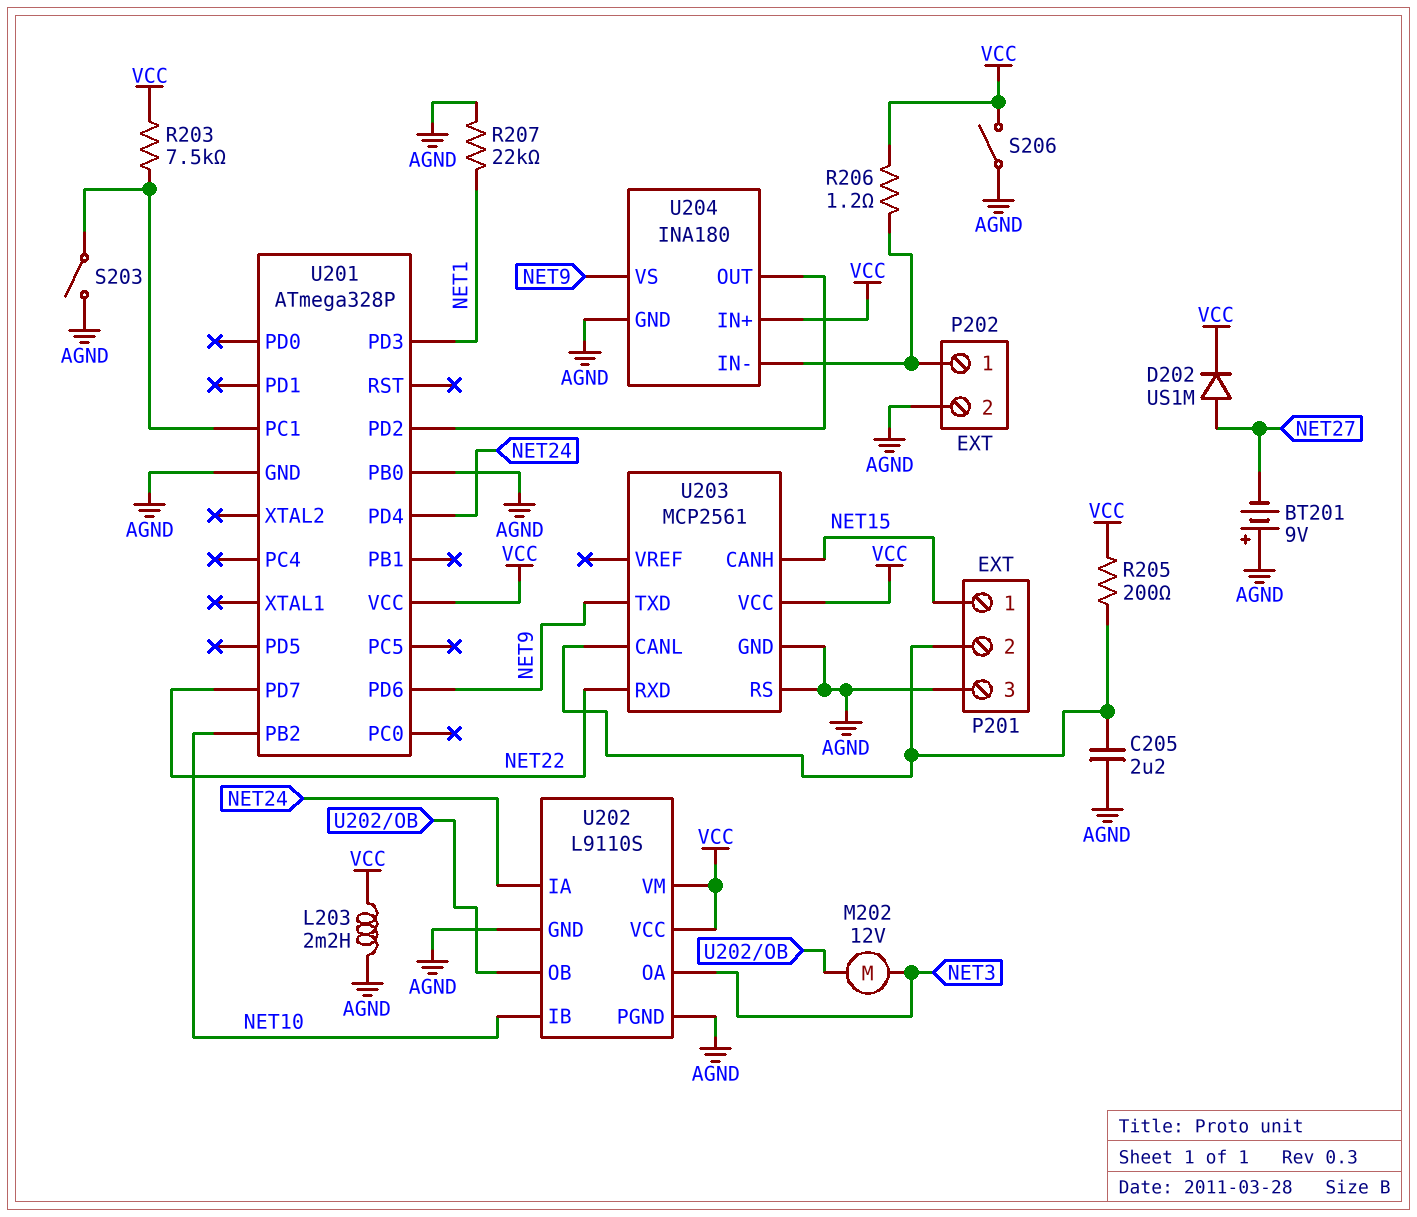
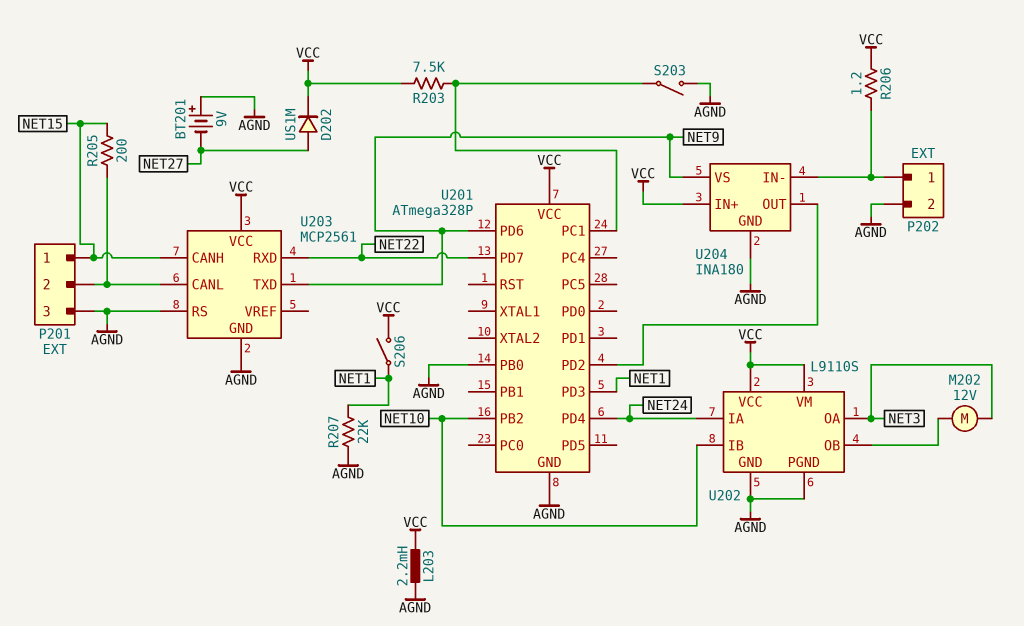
C205: 2.2uF (AGND, P201/2) -> none
R205: 200 (P201/2, VCC) -> 200 (NET15, P201/2)
S206: switch (AGND, VCC) -> switch (NET1, VCC)

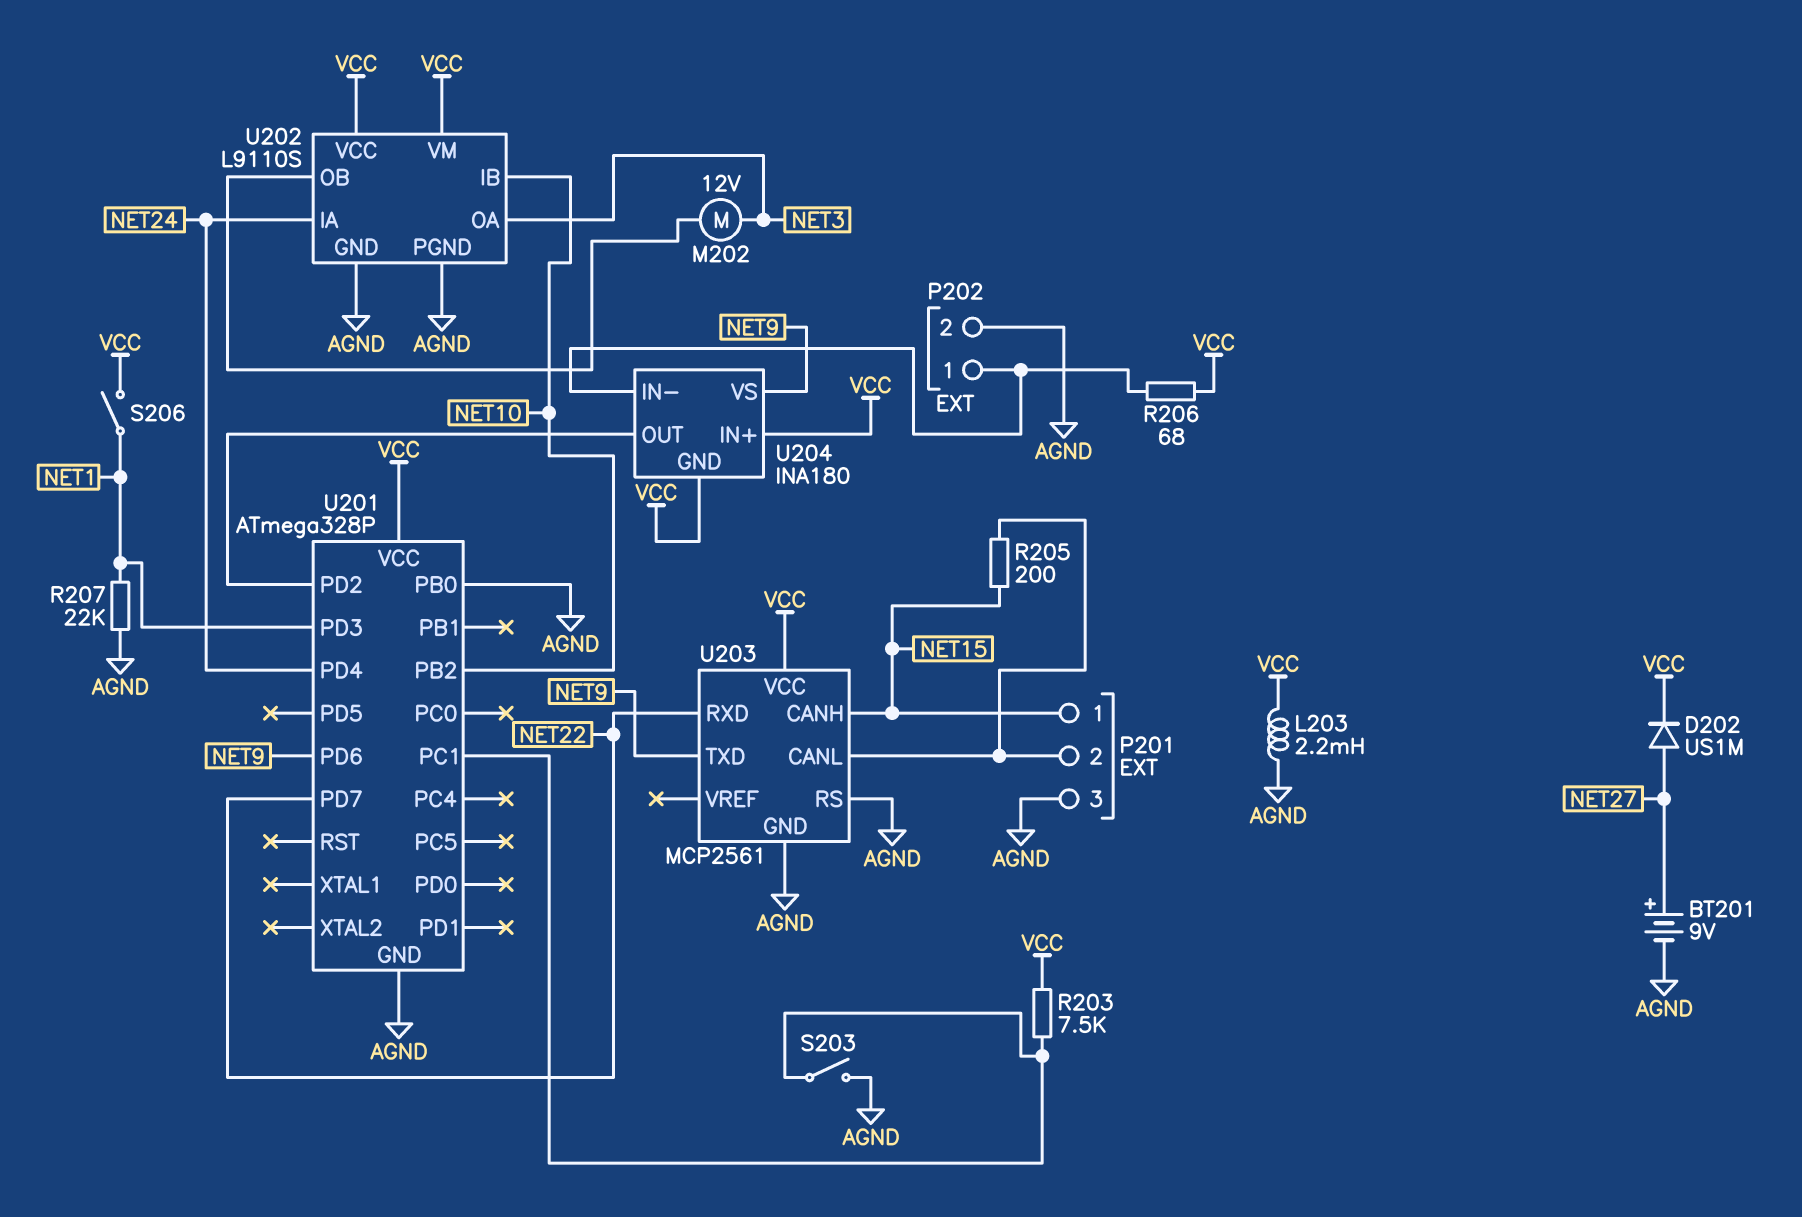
BT201: 9V (plus AGND, minus NET27) -> 9V (plus NET27, minus AGND)
R206: 1.2 (P202/1, VCC) -> 68 (P202/1, VCC)
U204 pin GND: AGND -> VCC

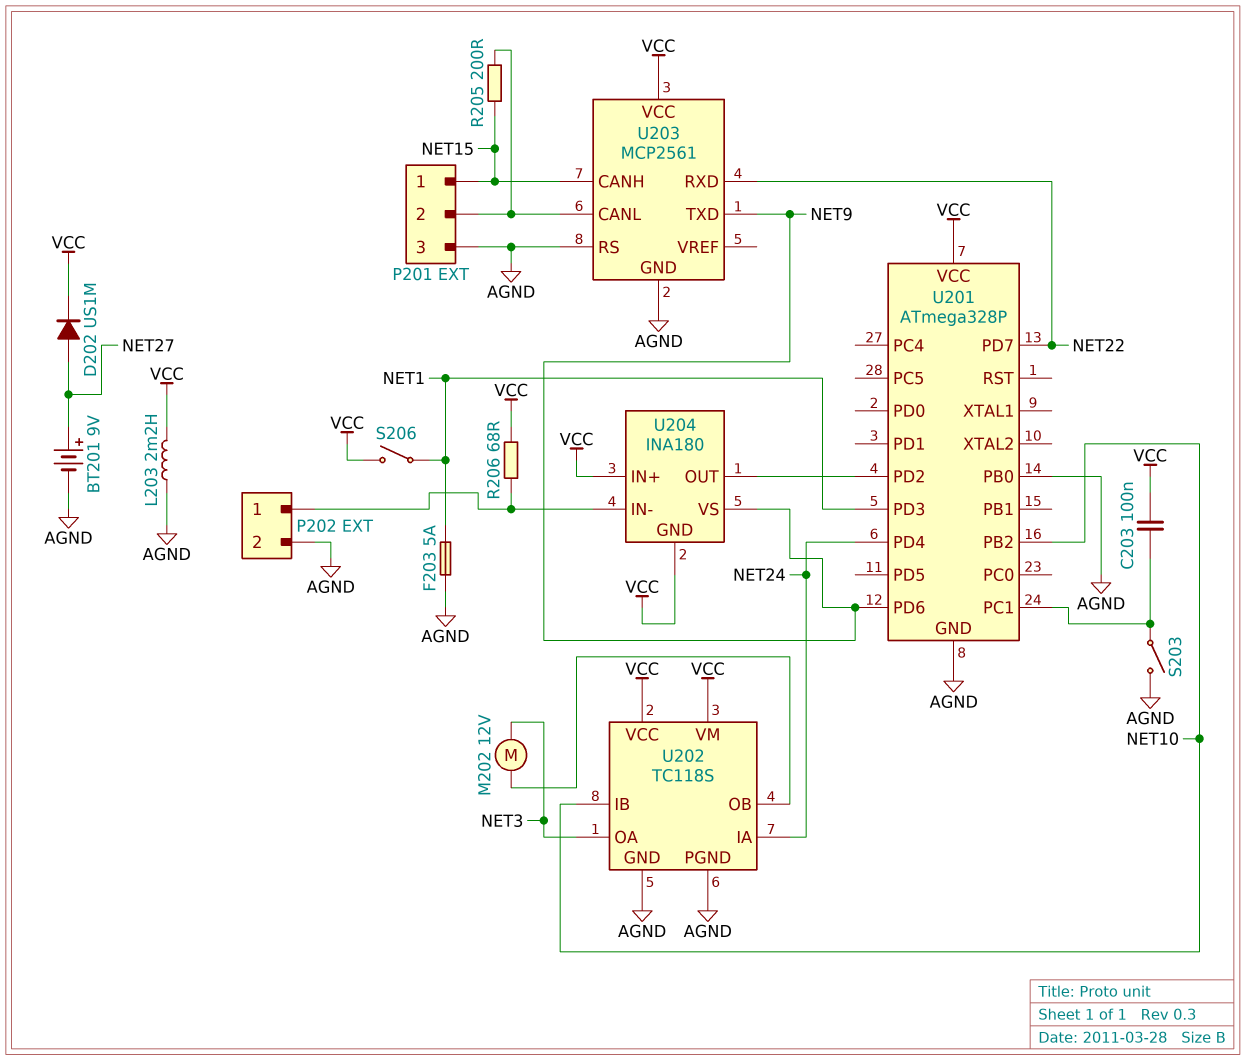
C203: none -> 100nF (U201/PC1, VCC)
F203: none -> 5A (AGND, NET1)
R203: 7.5k (U201/PC1, VCC) -> none
R207: 22k (AGND, NET1) -> none
U202: L9110S -> TC118S

